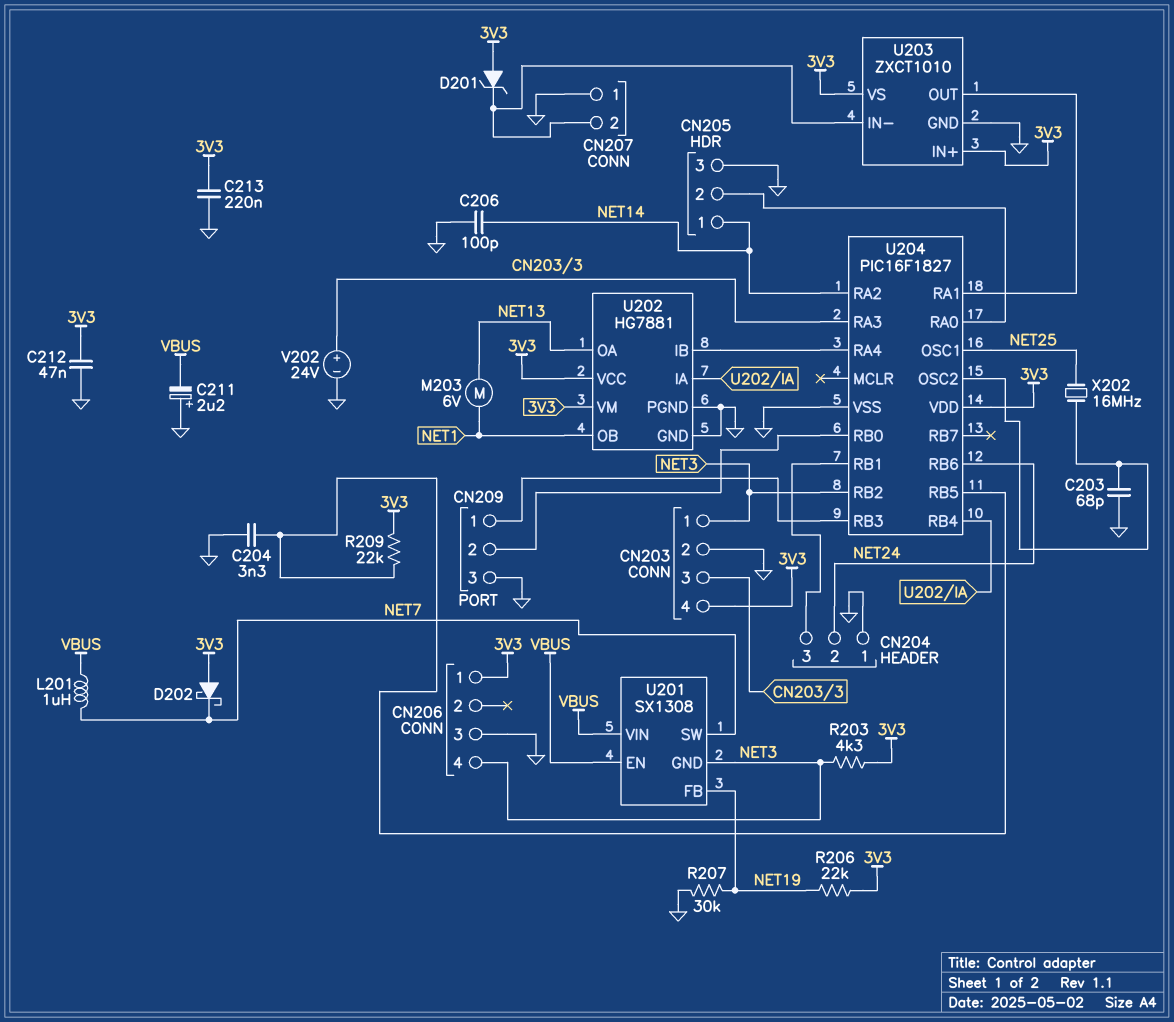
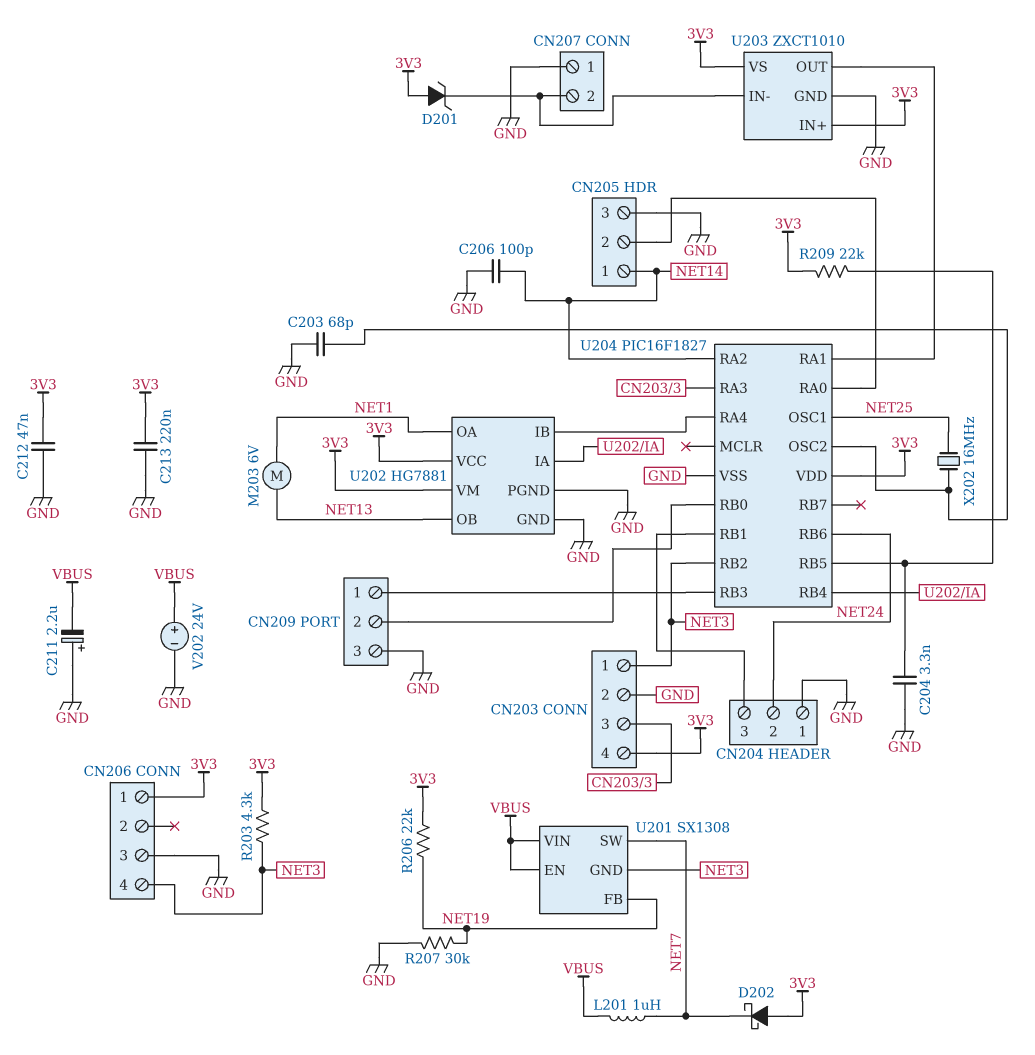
U202 pin OA: NET13 -> NET1
U202 pin OB: NET1 -> NET13
V202: 24V (plus CN203/3, minus GND) -> 24V (plus VBUS, minus GND)

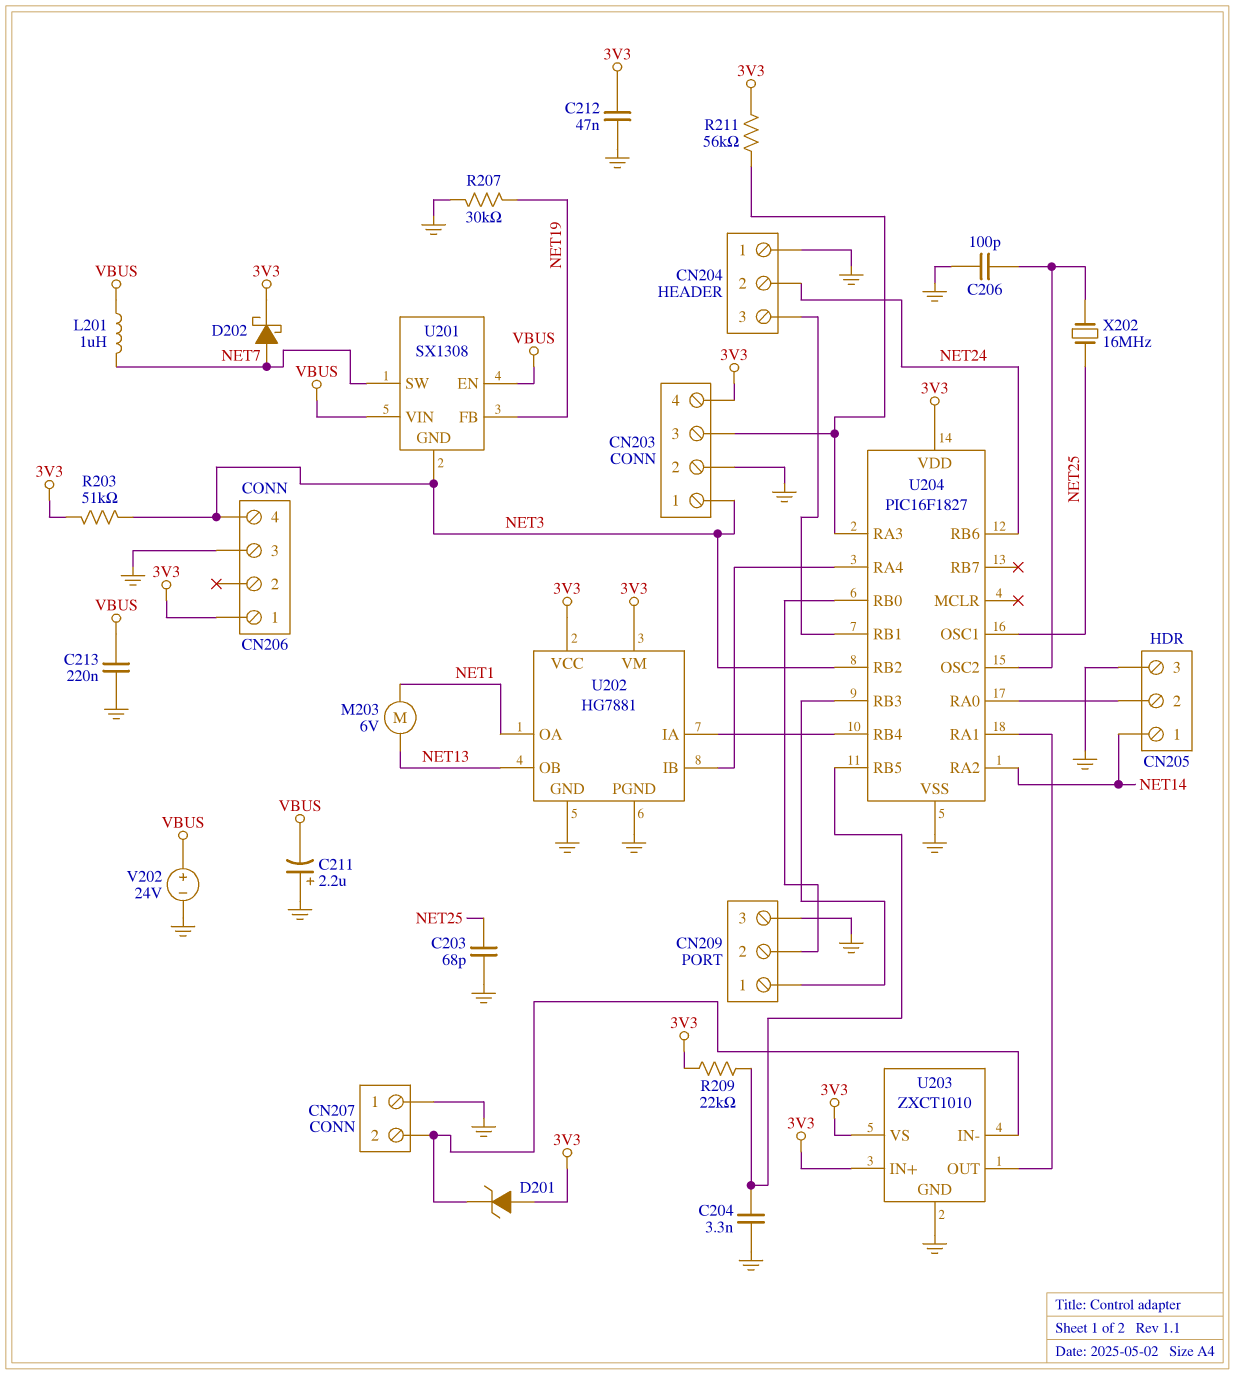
C203: 68pF (GND, U204/OSC2) -> 68pF (GND, NET25)
C206: 100pF (GND, NET14) -> 100pF (GND, U204/OSC2)
C213: 220nF (3V3, GND) -> 220nF (GND, VBUS)
D202: schottky (A 3V3, K NET7) -> schottky (A NET7, K 3V3)
R203: 4.3k (3V3, NET3) -> 51k (3V3, NET3)
R206: 22k (3V3, NET19) -> none
R211: none -> 56k (3V3, CN203/3)

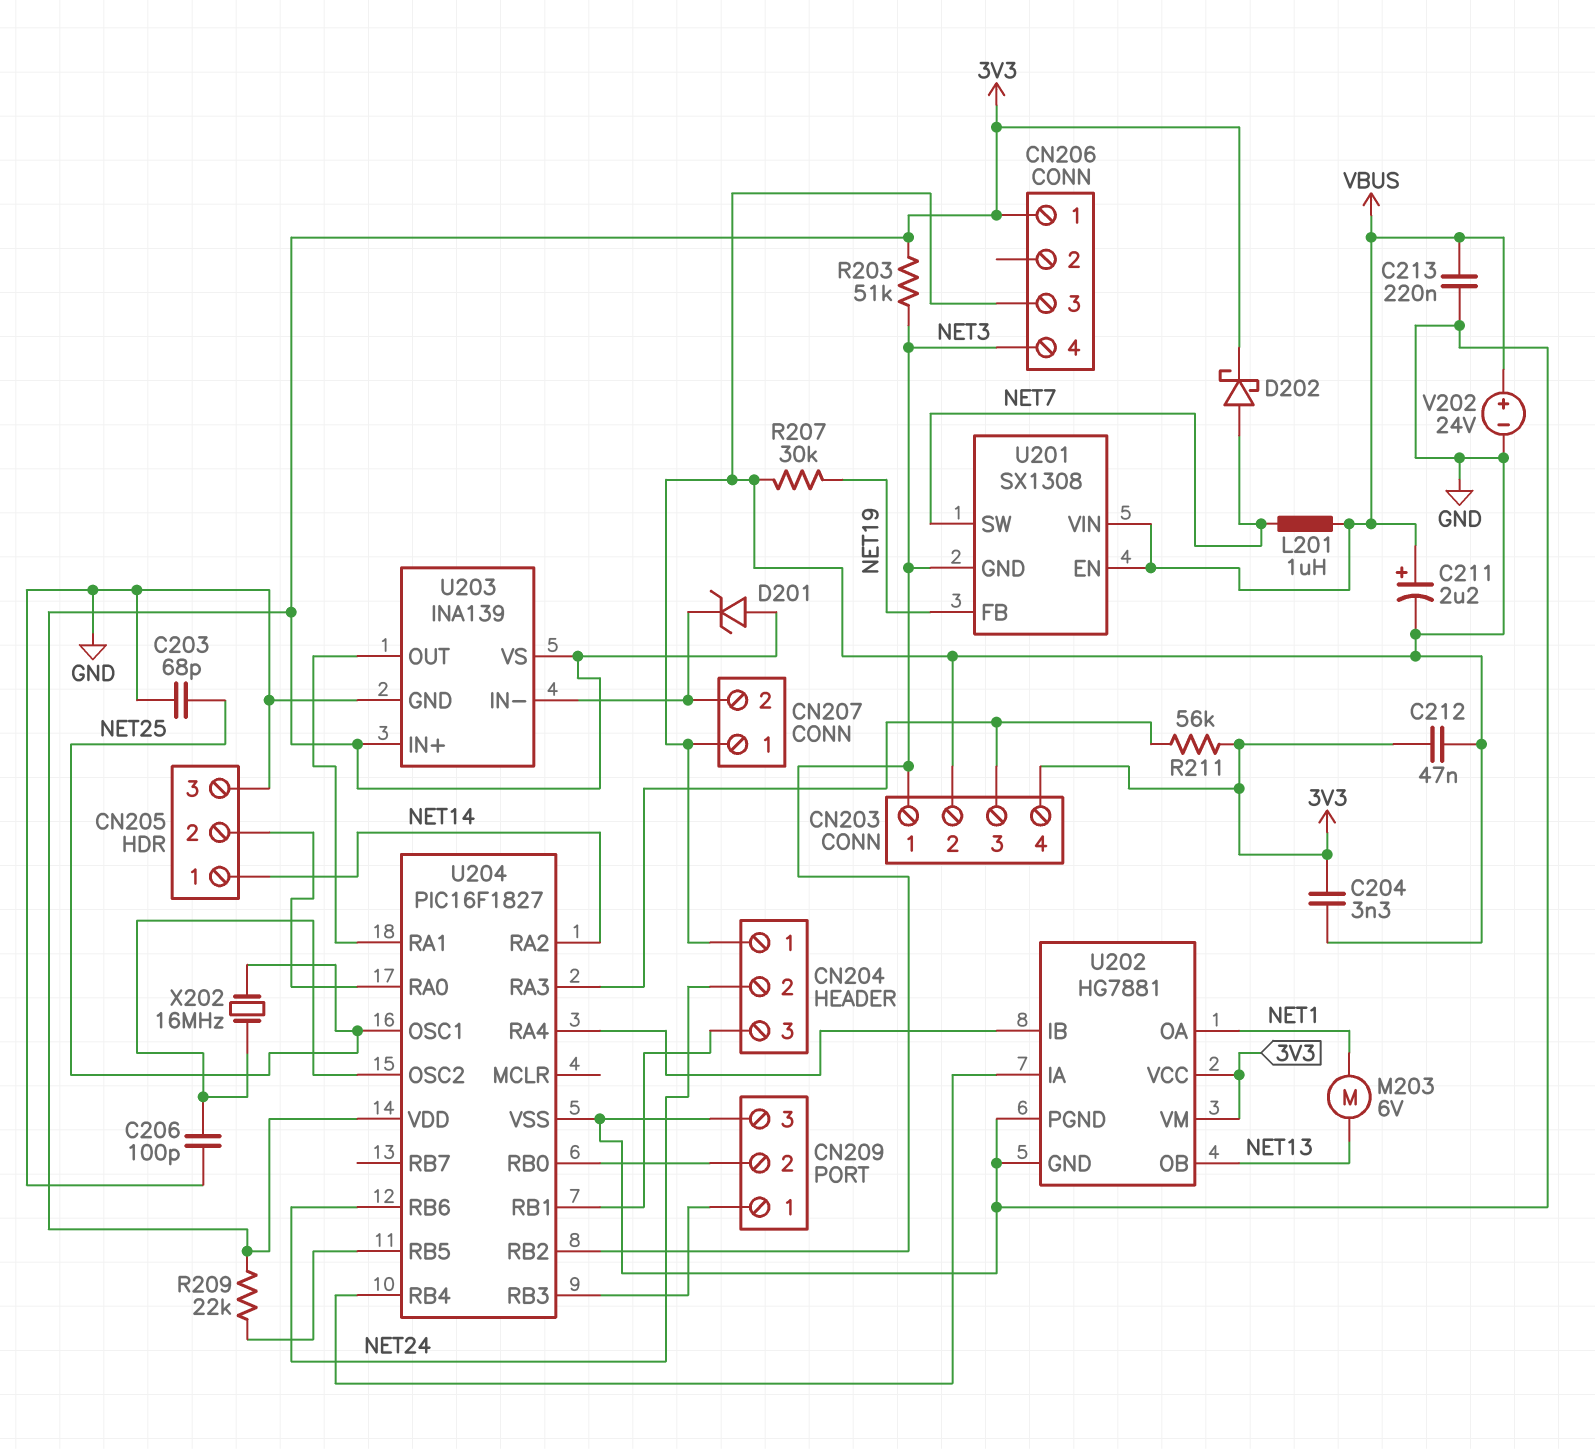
C204: 3.3nF (GND, U204/RB5) -> 3.3nF (3V3, GND)
C211: 2.2uF (plus GND, minus VBUS) -> 2.2uF (plus VBUS, minus GND)
U203: ZXCT1010 -> INA139

